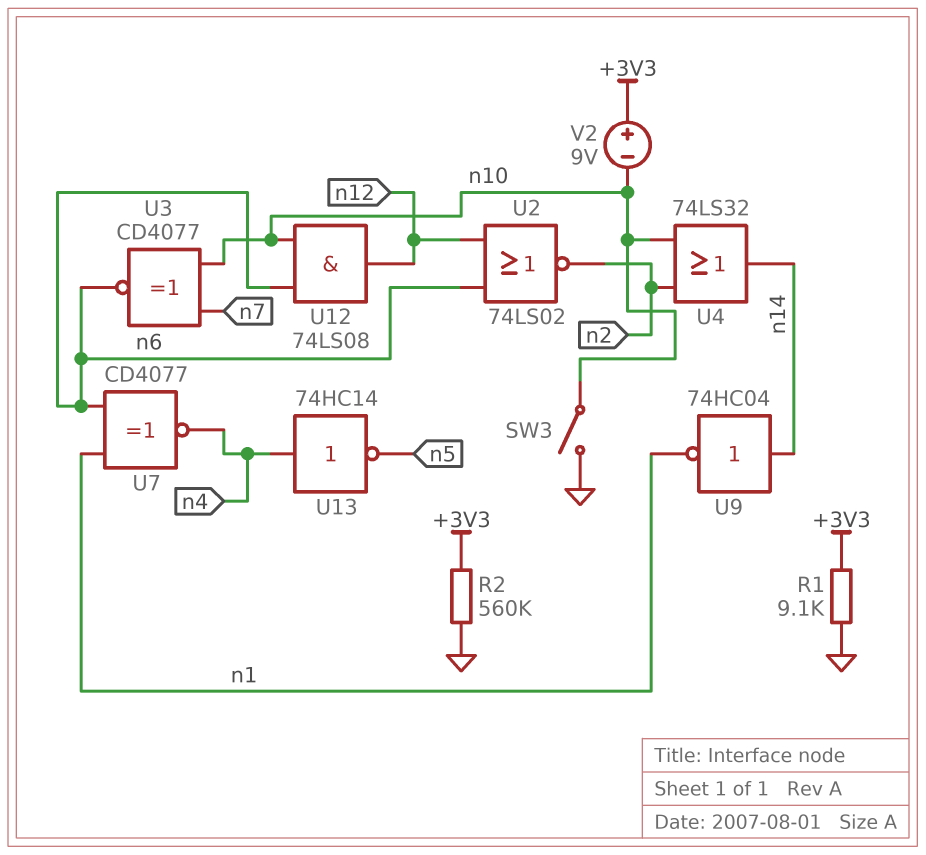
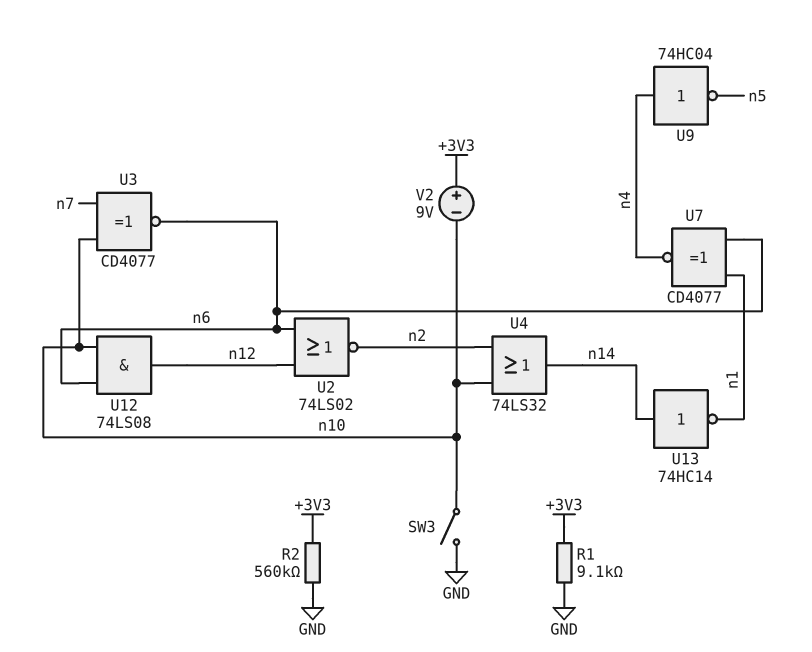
U9: NOT 74HC04 (in n14, out n1) -> NOT 74HC04 (in n4, out n5)
U13: NOT 74HC14 (in n4, out n5) -> NOT 74HC14 (in n14, out n1)

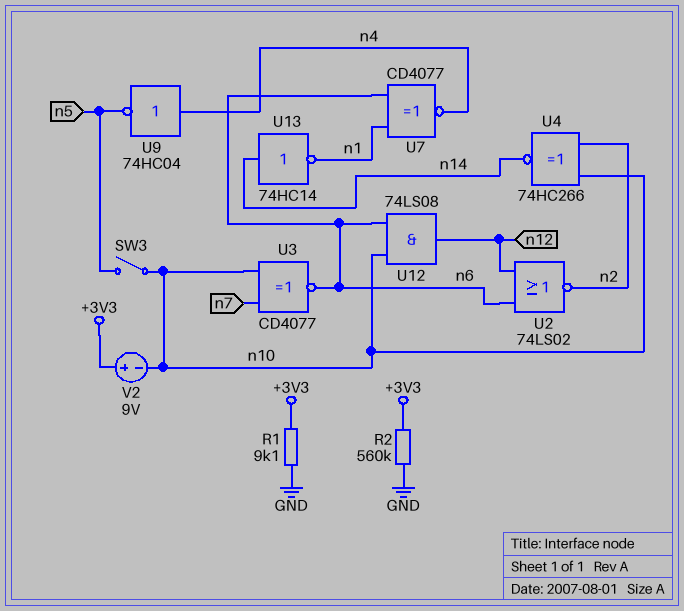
SW3: switch (GND, n10) -> switch (n5, n10)
U4: OR 74LS32 (in n2, in n10, out n14) -> XNOR 74HC266 (in n2, in n10, out n14)

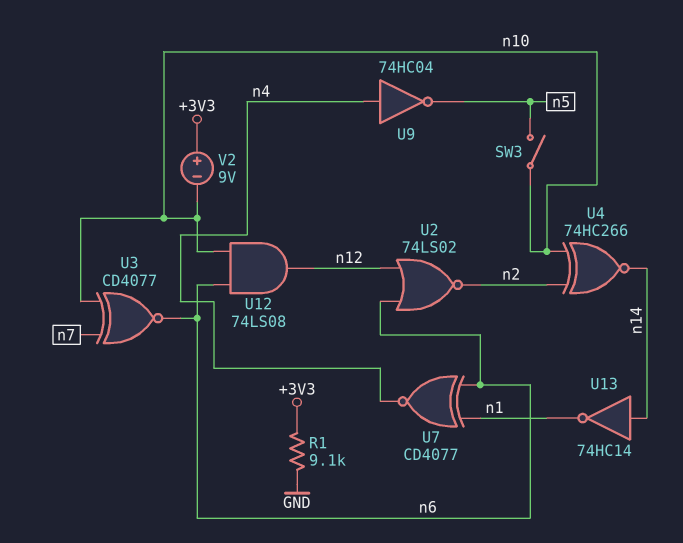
R2: 560k (+3V3, GND) -> none

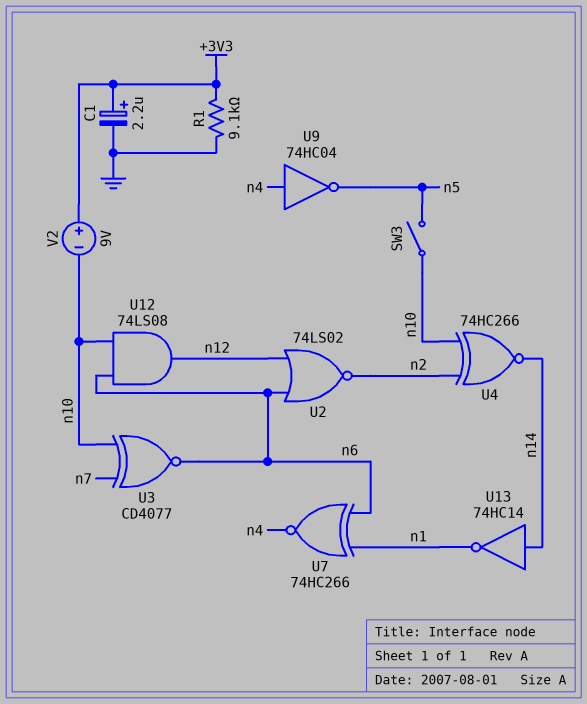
C1: none -> 2.2uF (plus +3V3, minus GND)
U7: XNOR CD4077 (in n1, in n6, out n4) -> XNOR 74HC266 (in n1, in n6, out n4)

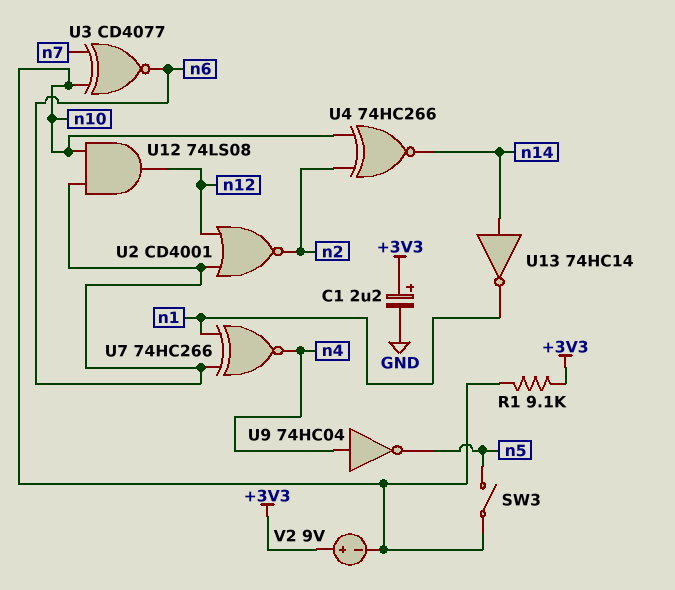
R1: 9.1k (+3V3, GND) -> 9.1k (+3V3, n10)
U2: NOR 74LS02 (in n6, in n12, out n2) -> NOR CD4001 (in n6, in n12, out n2)

